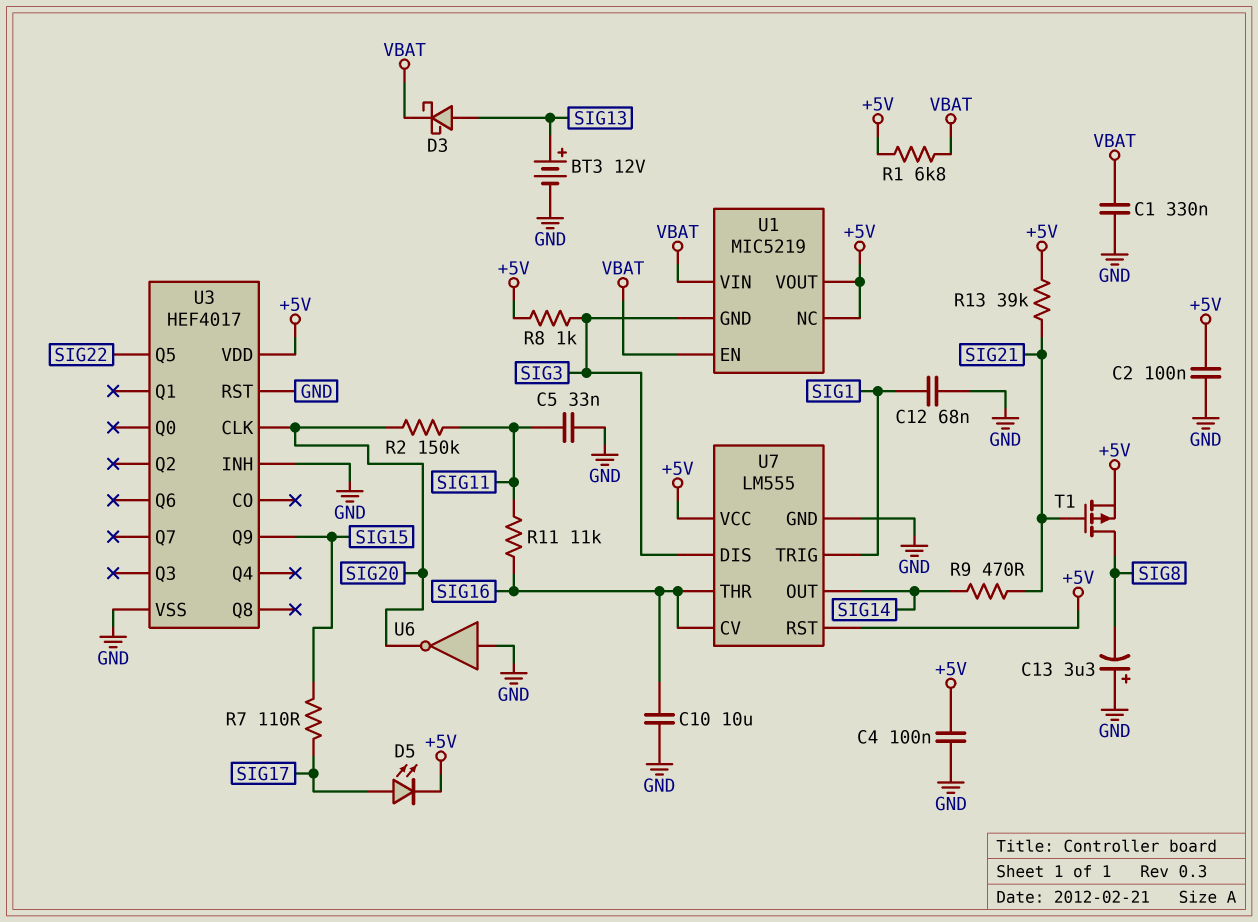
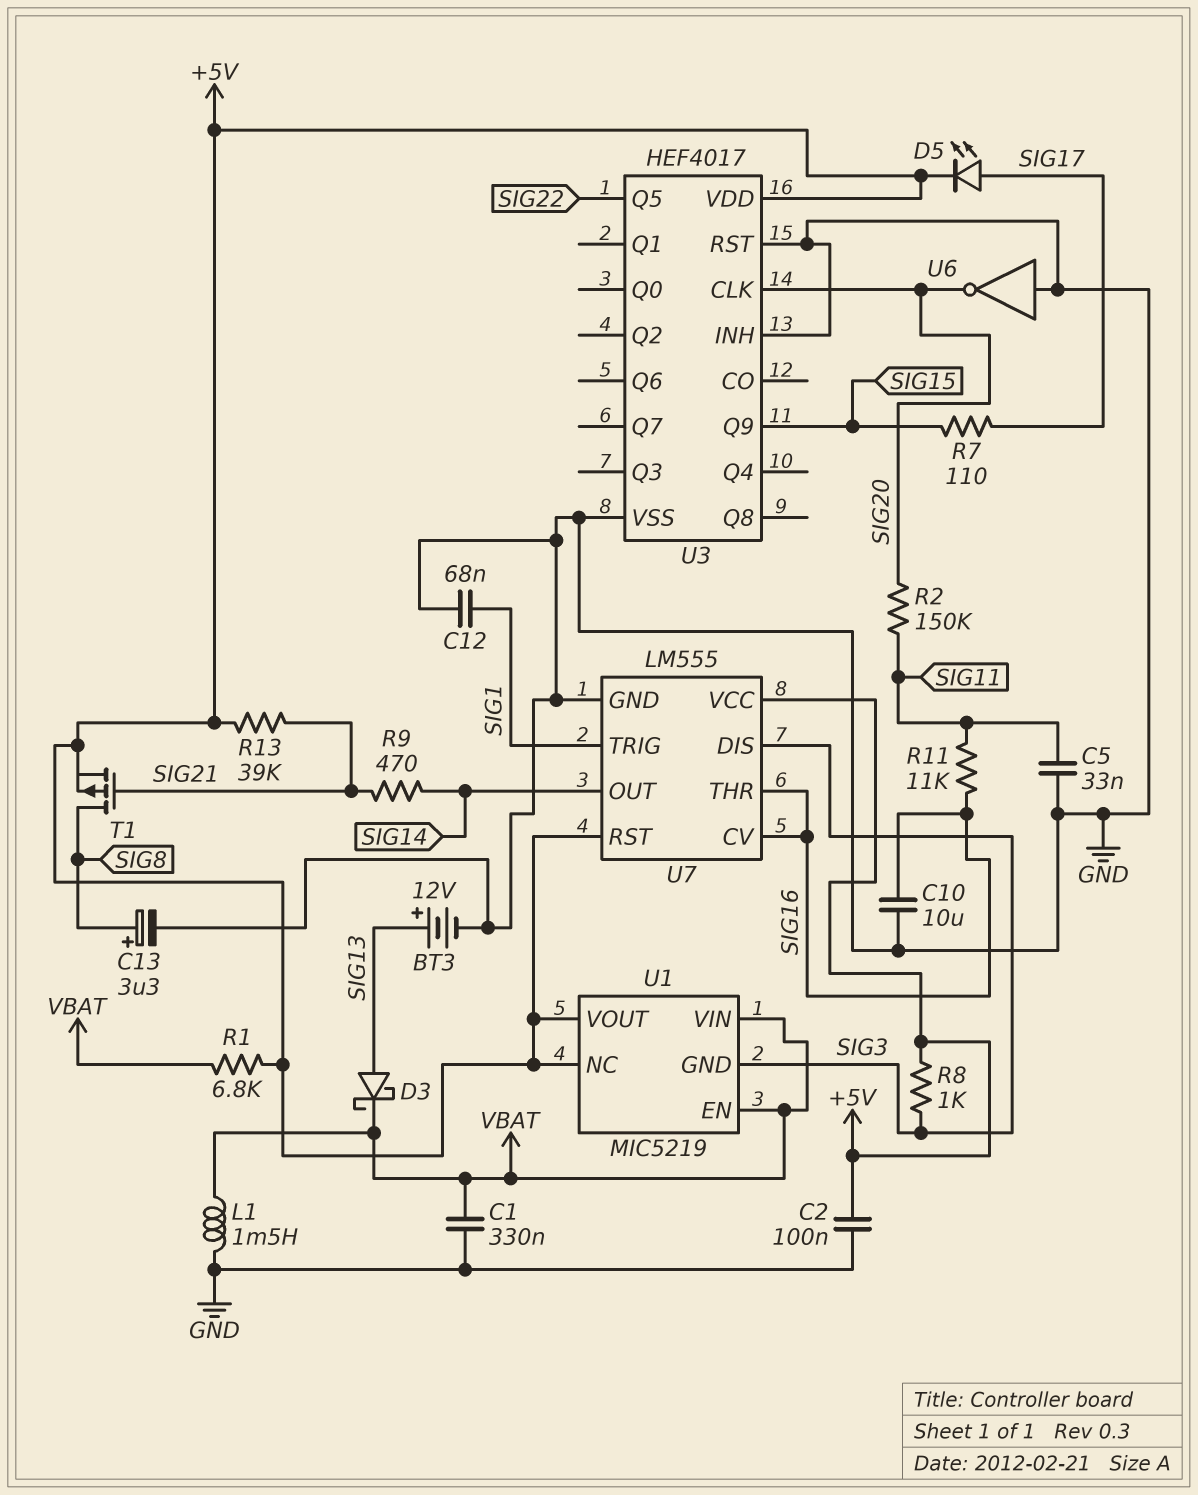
C4: 100nF (+5V, GND) -> none
C13: 3.3uF (plus GND, minus SIG8) -> 3.3uF (plus SIG8, minus GND)
L1: none -> 1.5mH (GND, VBAT)

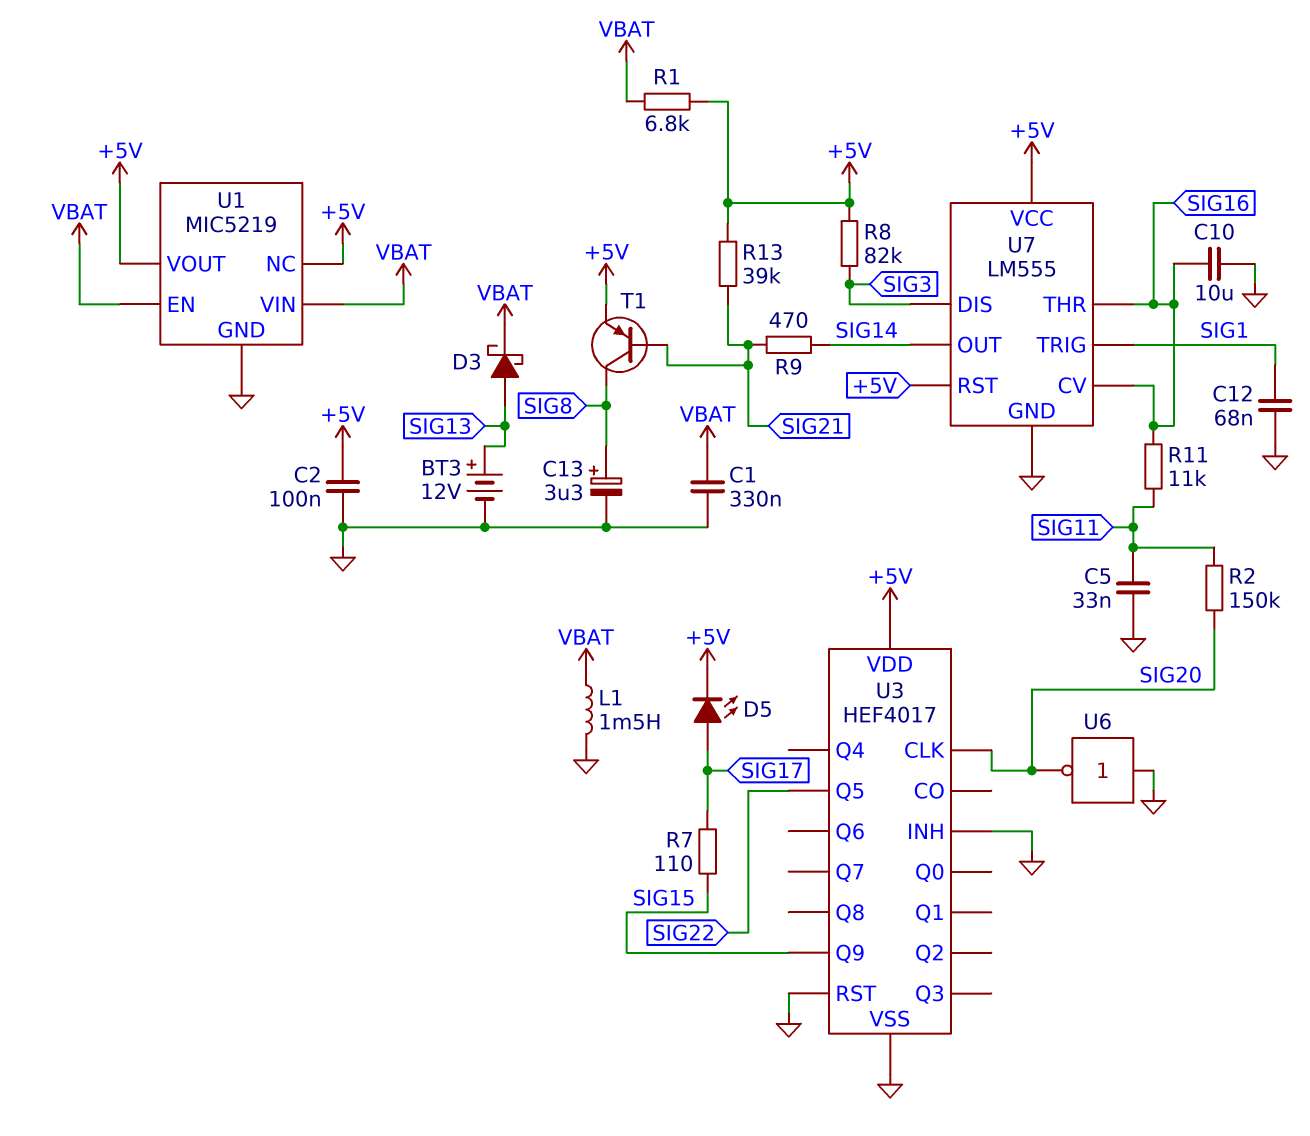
R8: 1k (+5V, SIG3) -> 82k (+5V, SIG3)
T1: PMOS (G SIG21, D SIG8, S +5V) -> PNP (B SIG21, C SIG8, E +5V)
U1 pin GND: SIG3 -> GND

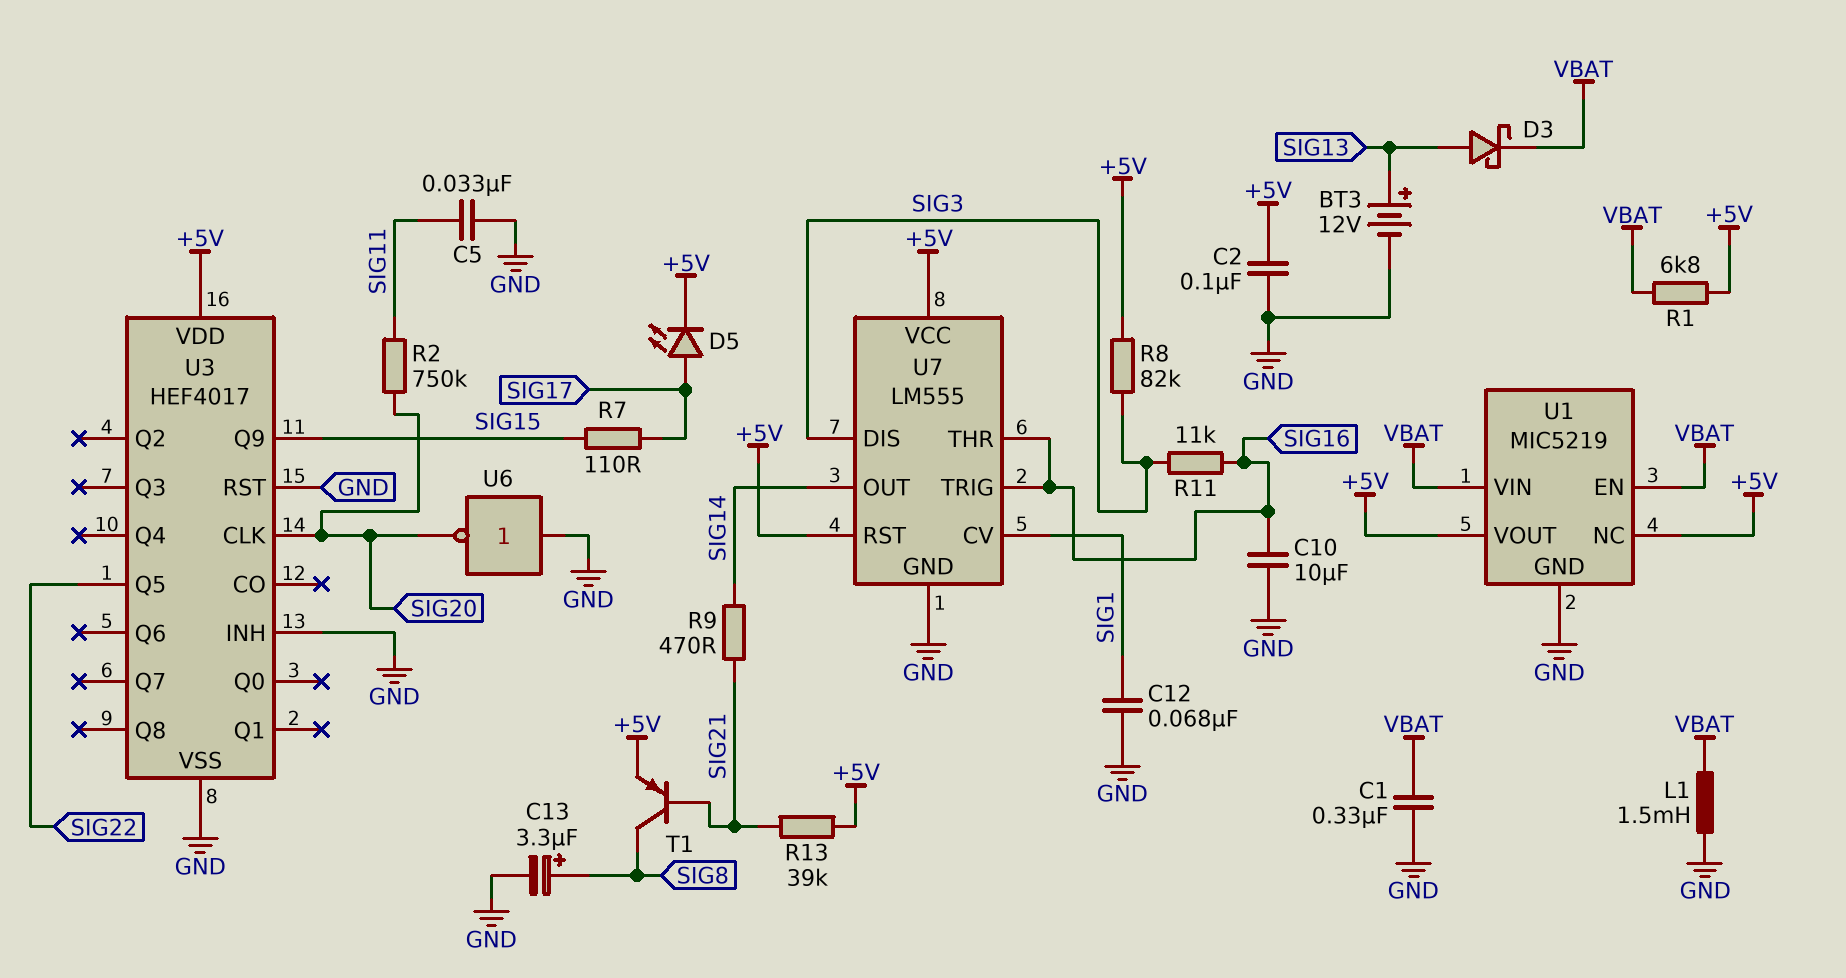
R2: 150k (SIG11, SIG20) -> 750k (SIG11, SIG20)
R11: 11k (SIG11, SIG16) -> 11k (SIG3, SIG16)
U7 pin CV: SIG16 -> SIG1
U7 pin TRIG: SIG1 -> SIG16

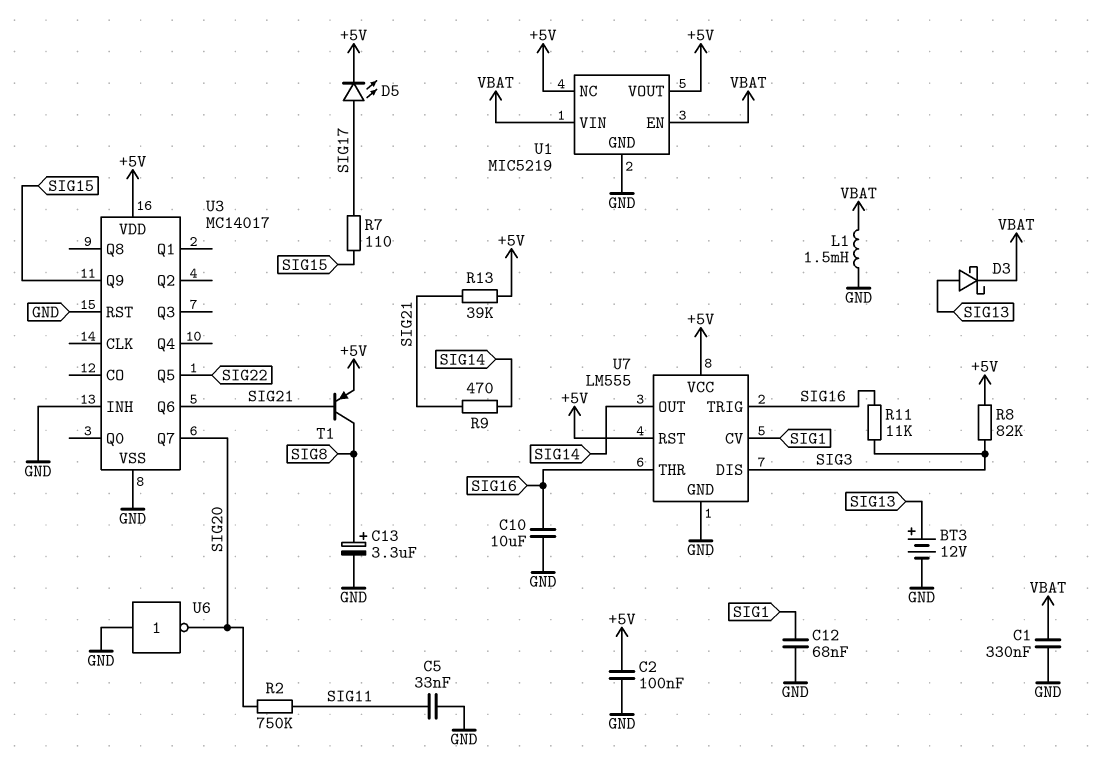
R1: 6.8k (+5V, VBAT) -> none
U3: HEF4017 -> MC14017
U3 pin CLK: SIG20 -> none
U3 pin Q6: none -> SIG21
U3 pin Q7: none -> SIG20

